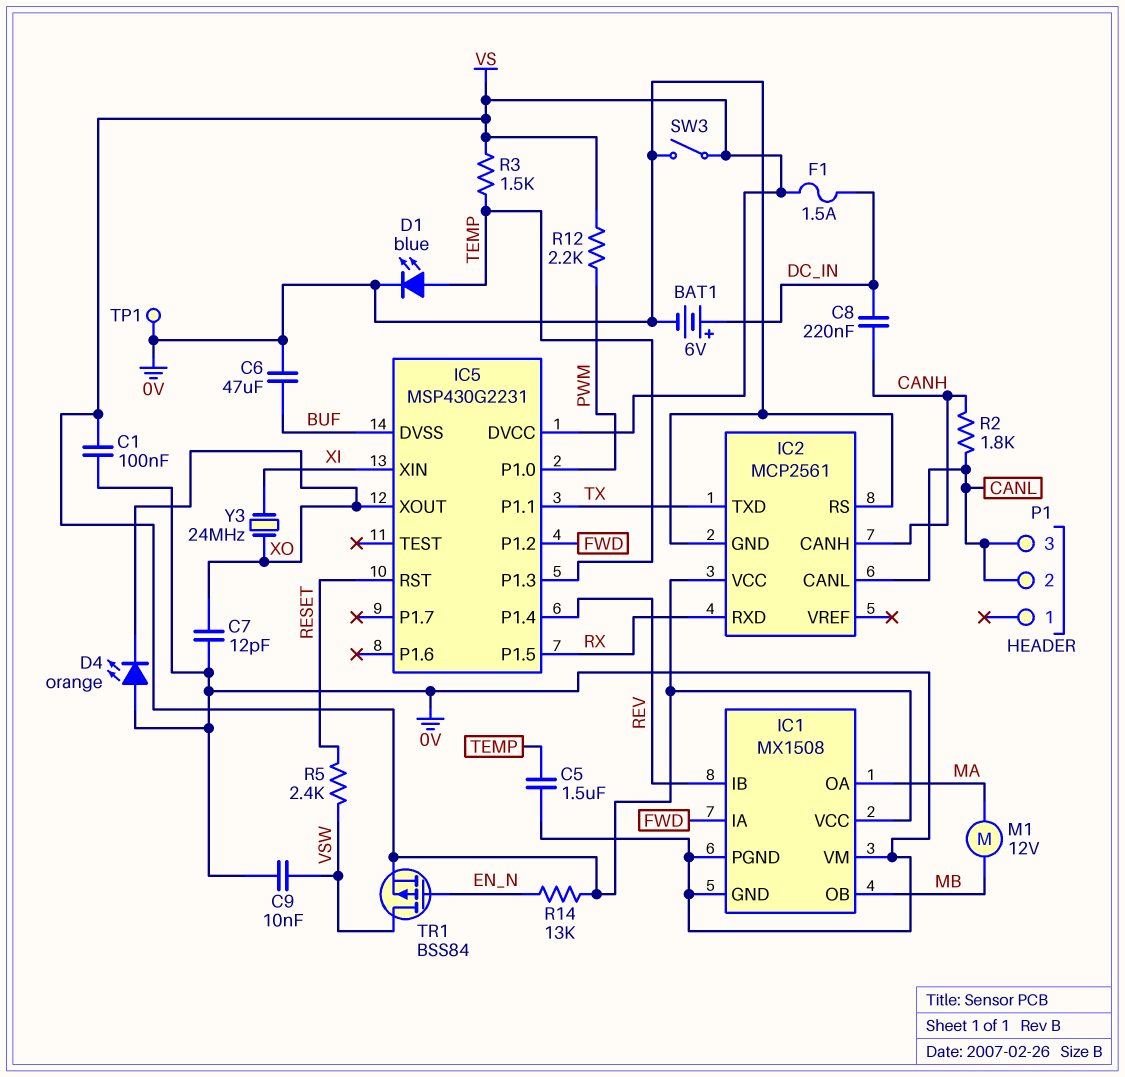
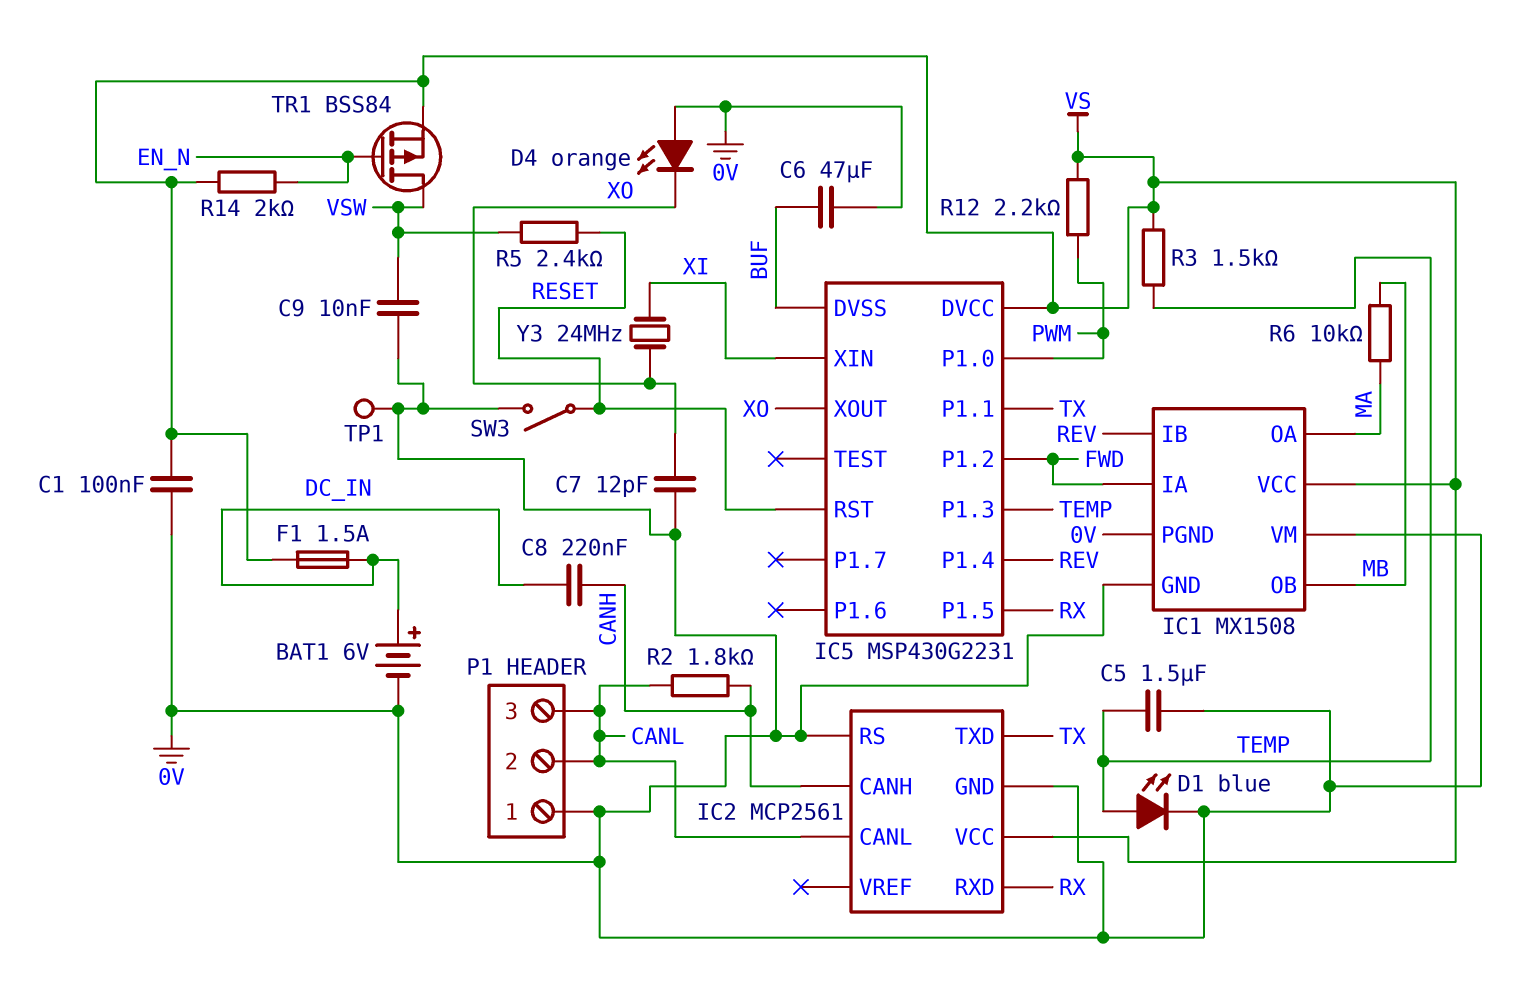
M1: motor 12V (MA, MB) -> none
P1 pin 1: none -> 0V
R6: none -> 10k (MA, MB)
R14: 13k (EN_N, VS) -> 2k (EN_N, VS)
SW3: switch (0V, VS) -> switch (0V, RESET)

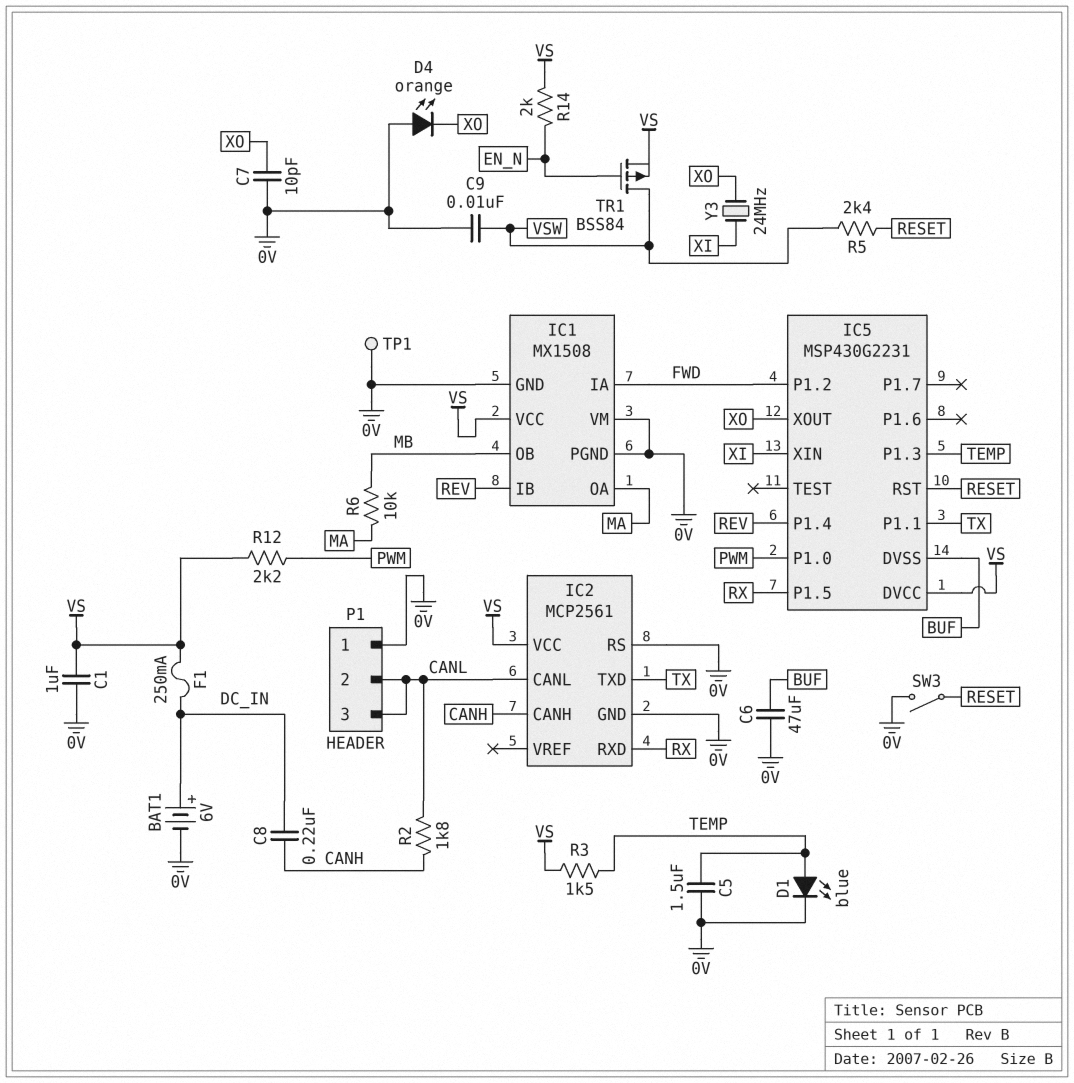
C1: 100nF (0V, VS) -> 1uF (0V, VS)
C7: 12pF (0V, XO) -> 10pF (0V, XO)
F1: 1.5A (DC_IN, VS) -> 250mA (DC_IN, VS)

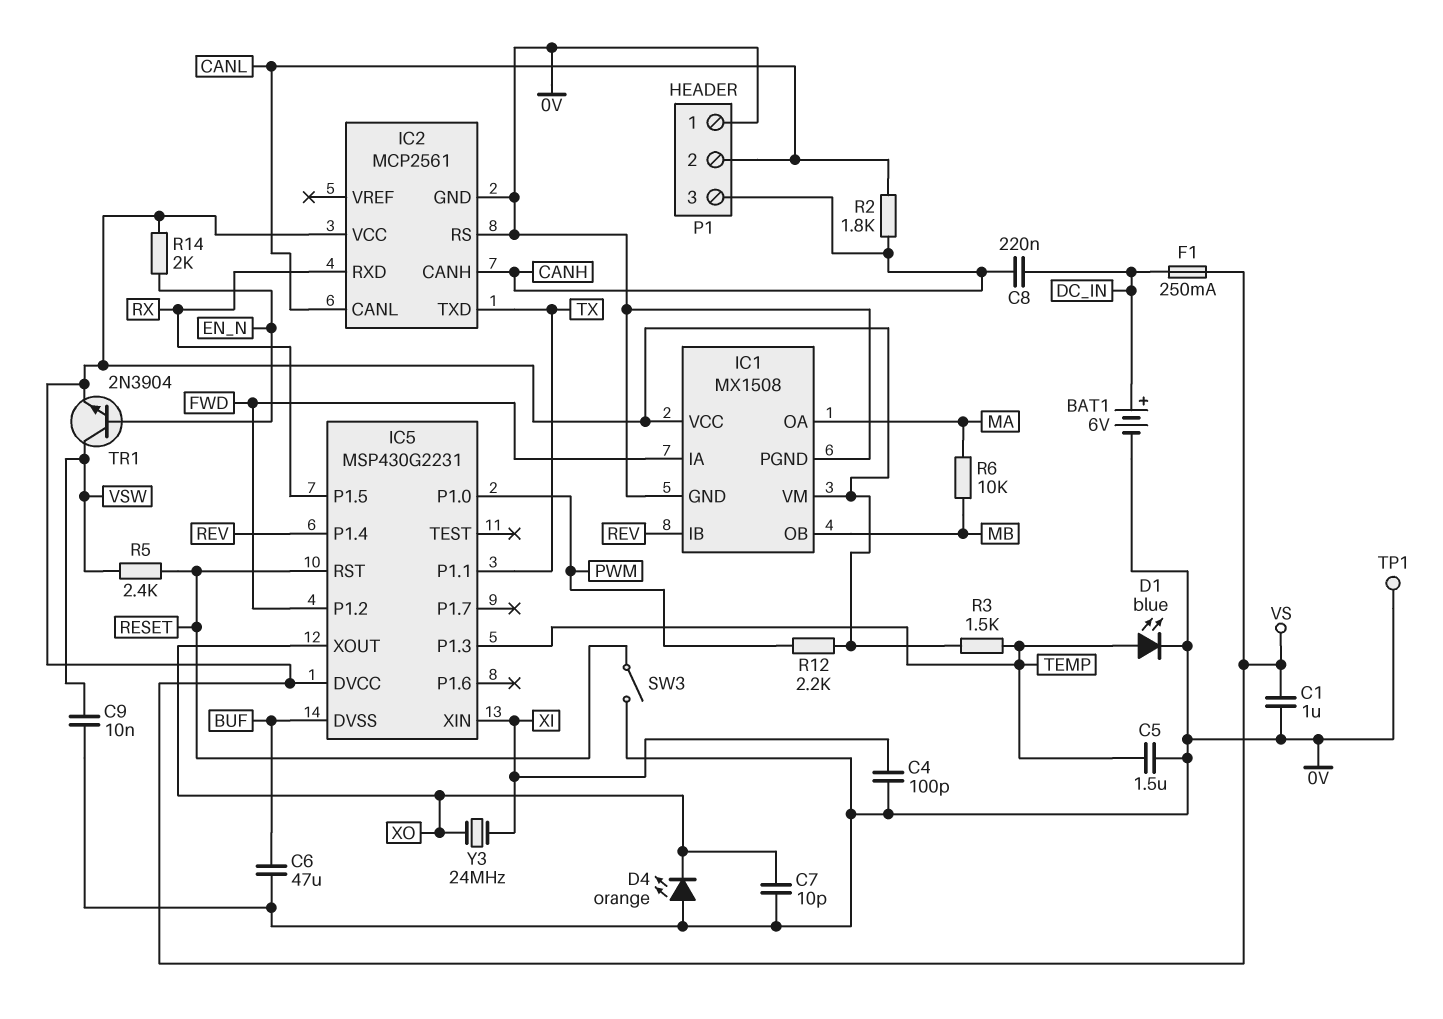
C4: none -> 100pF (0V, XI)
IC1 pin VM: 0V -> VS
P1 pin 3: CANL -> CANH
TR1: PMOS BSS84 (G EN_N, D VSW, S VS) -> NPN 2N3904 (B EN_N, C VSW, E VS)

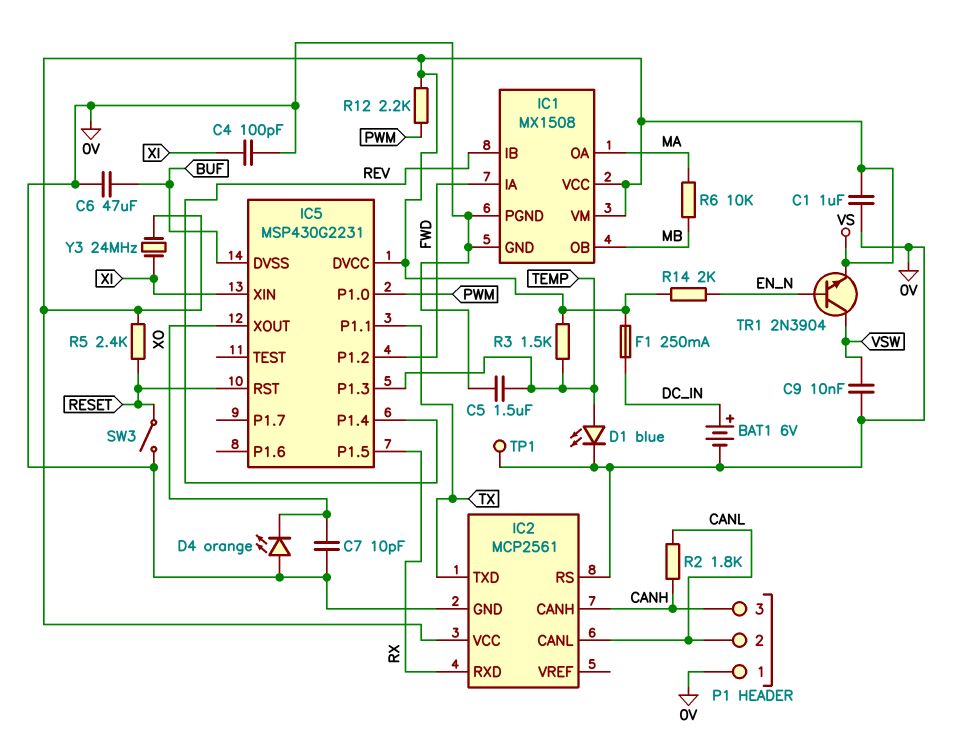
C8: 220nF (CANH, DC_IN) -> none
R5: 2.4k (RESET, VSW) -> 2.4k (RESET, VS)
Y3: 24MHz (XI, XO) -> 24MHz (VS, XI)

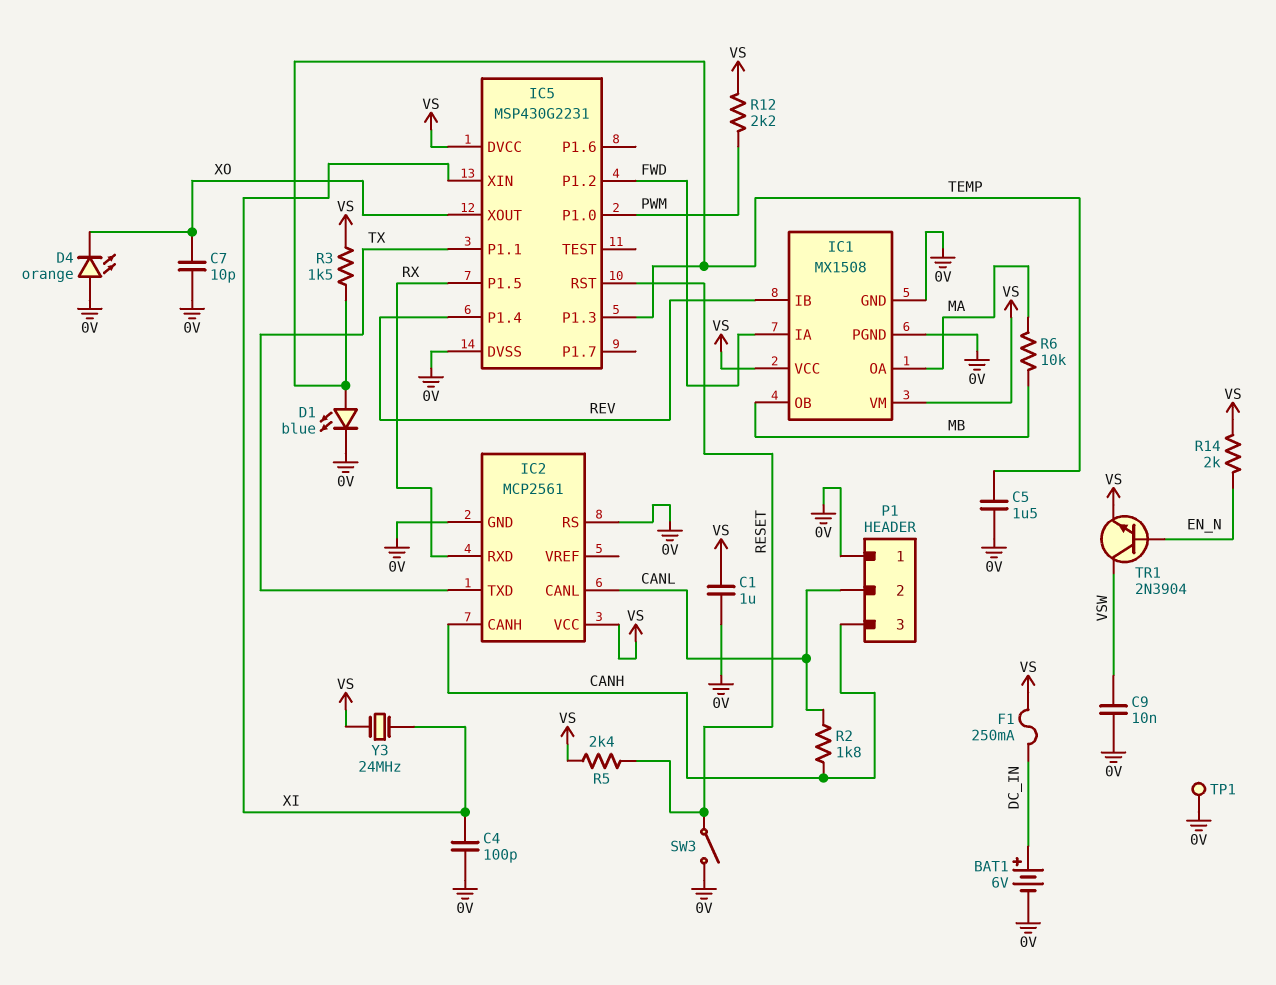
C6: 47uF (0V, BUF) -> none
IC5 pin DVSS: BUF -> 0V

